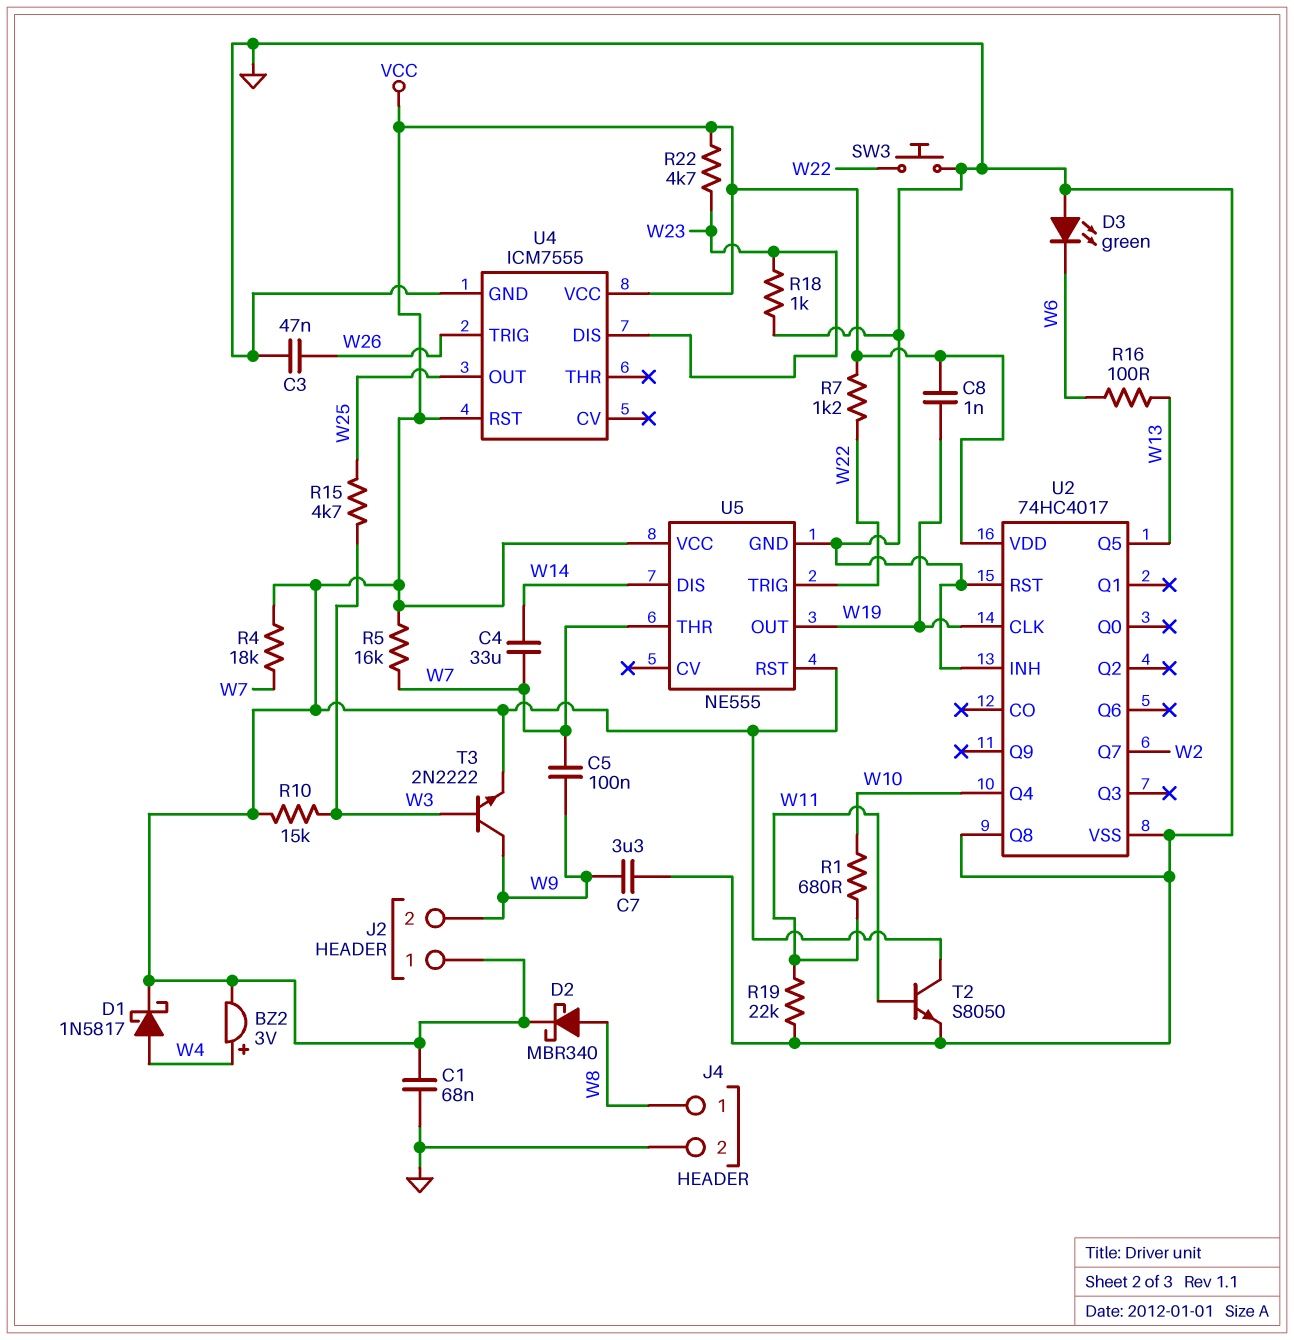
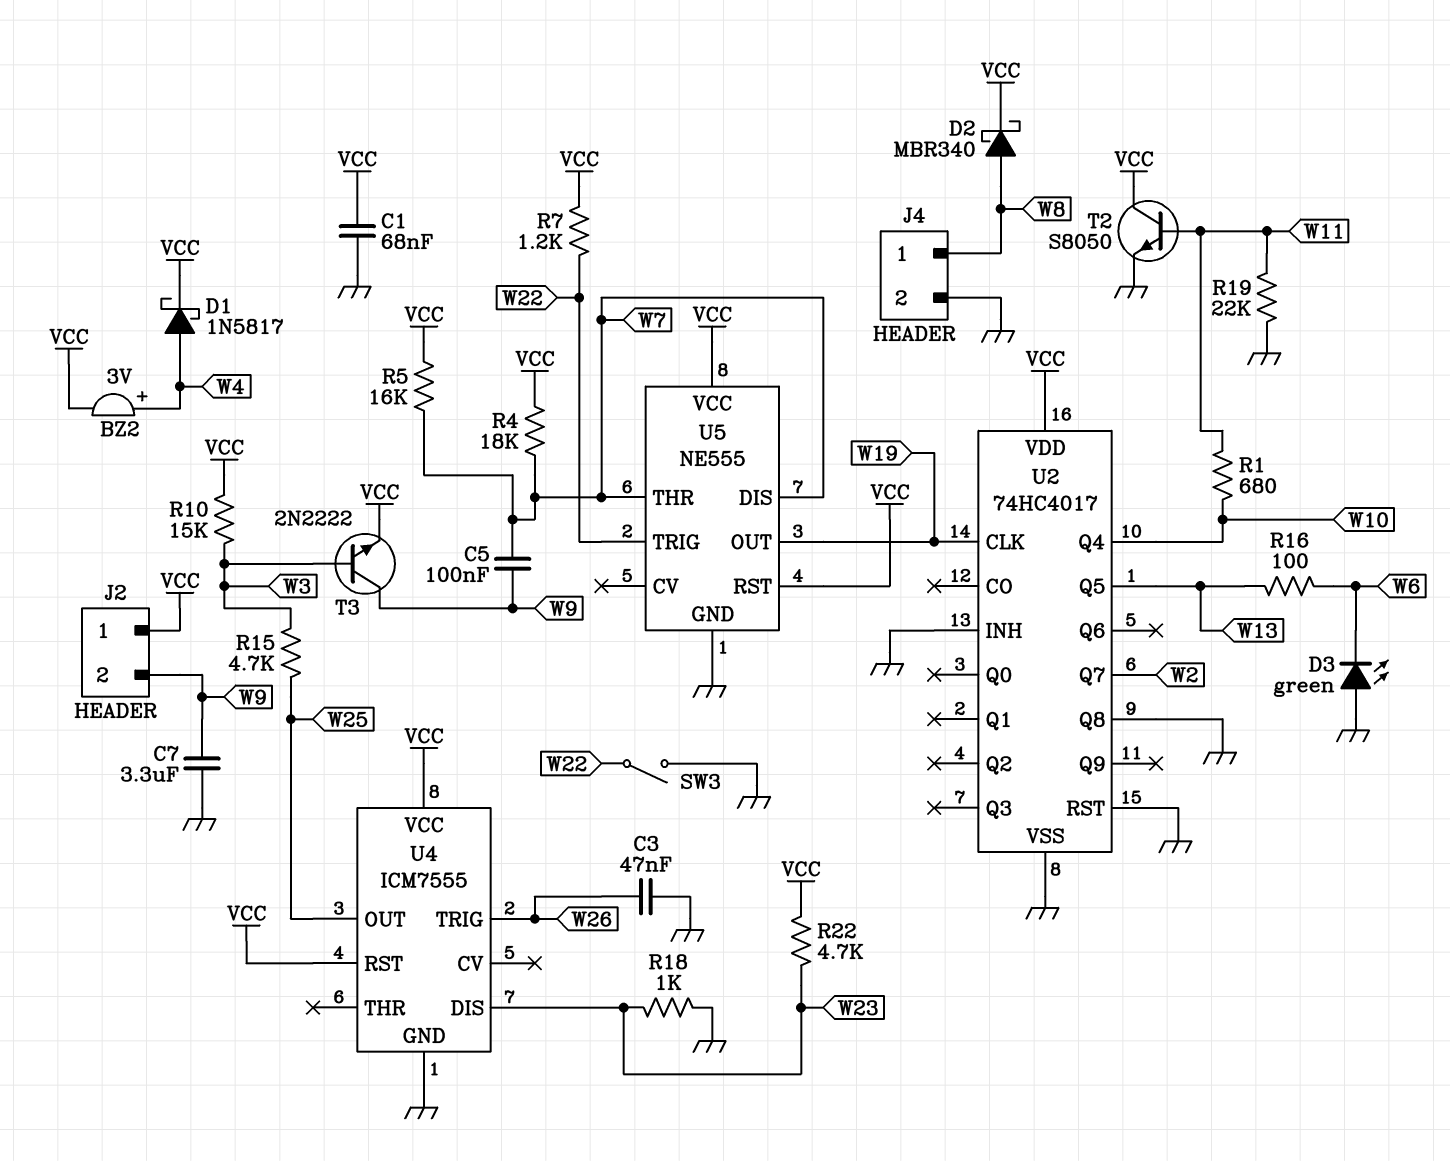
C4: 33uF (W7, W14) -> none
C8: 1nF (VCC, W19) -> none
SW3: button (GND, W22) -> switch (GND, W22)
U5 pin DIS: W14 -> W7

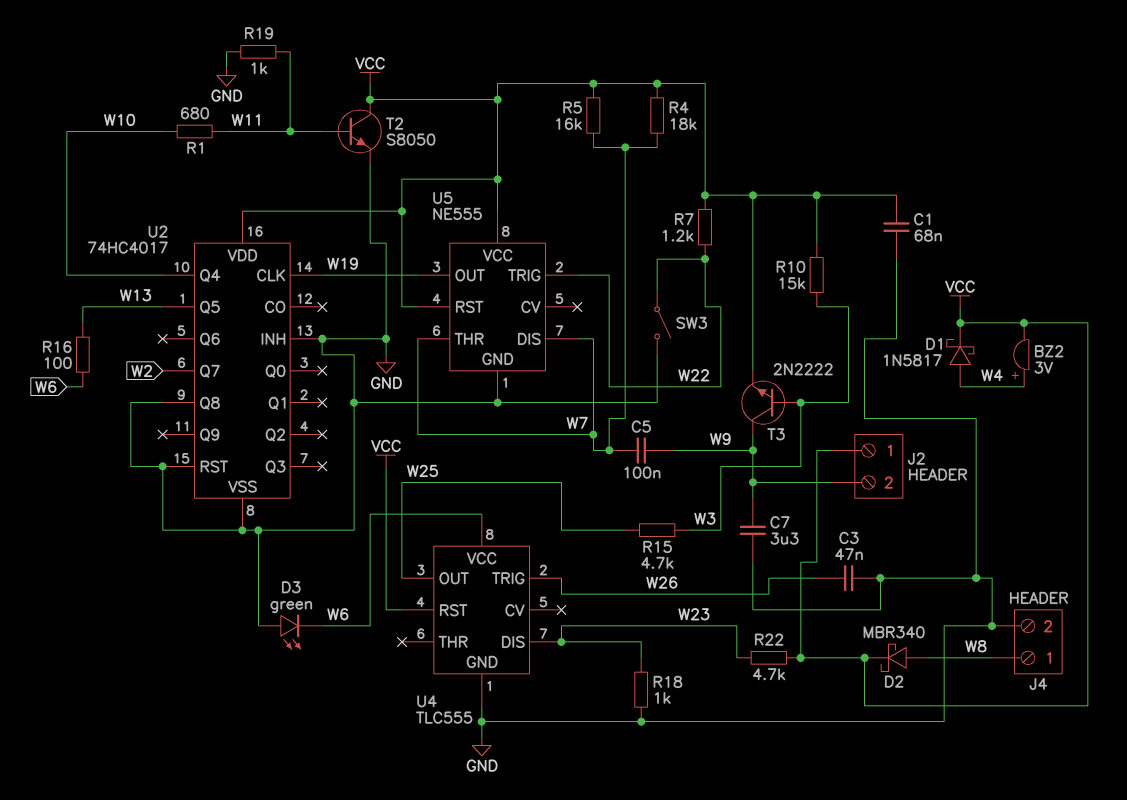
R19: 22k (GND, W11) -> 1k (GND, W11)
U4: ICM7555 -> TLC555
U4 pin VCC: VCC -> W6

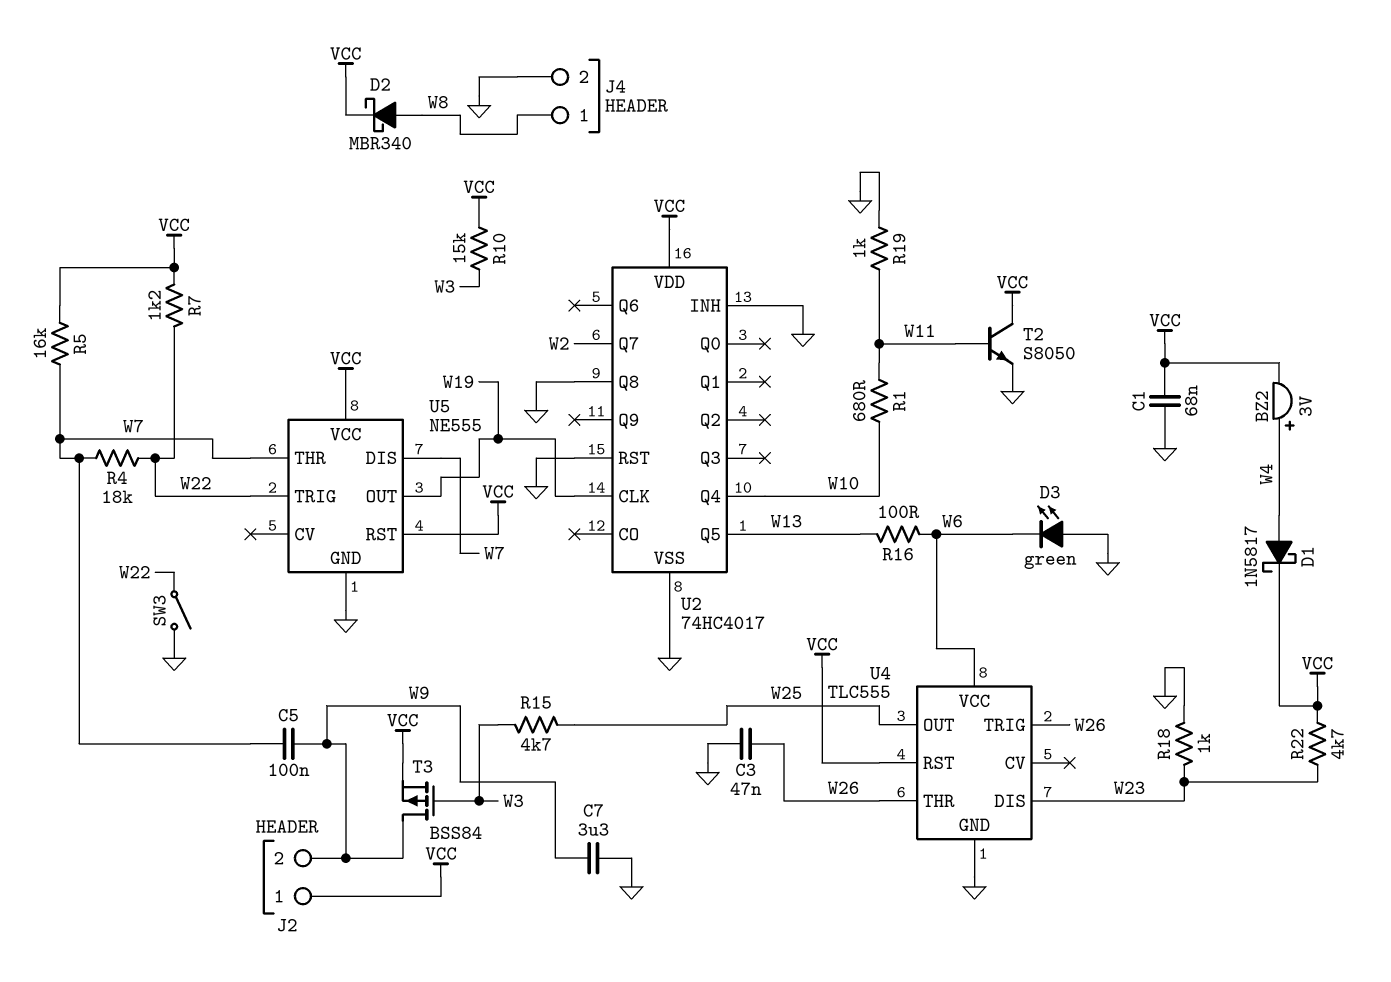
R4: 18k (VCC, W7) -> 18k (W7, W22)
T3: NPN 2N2222 (B W3, C W9, E VCC) -> PMOS BSS84 (G W3, D W9, S VCC)
U4 pin THR: none -> W26

